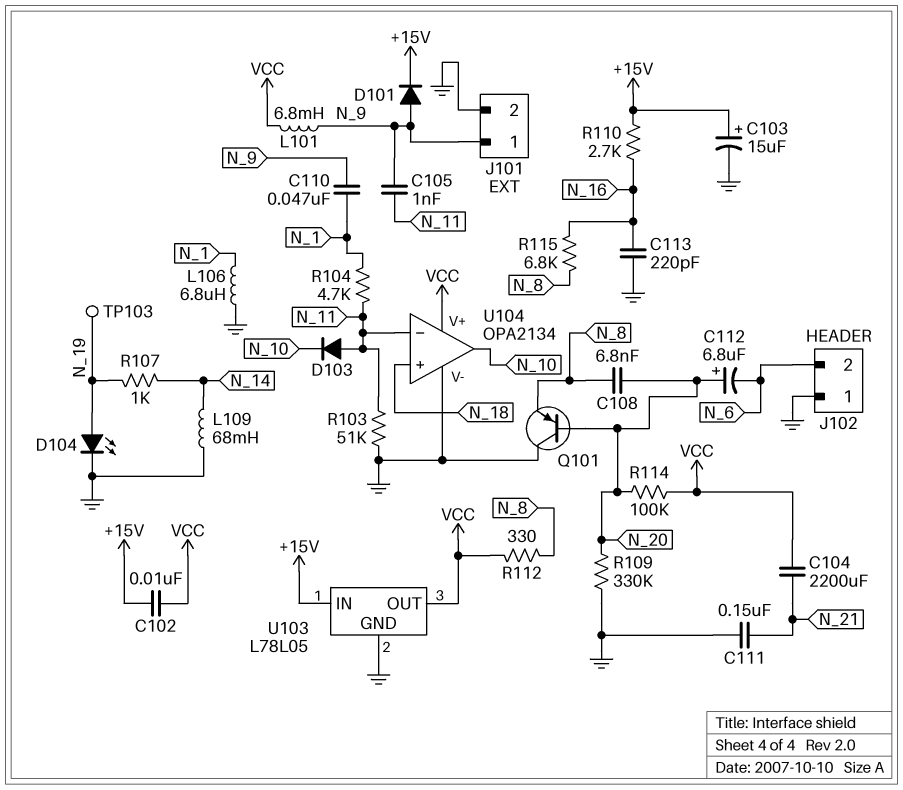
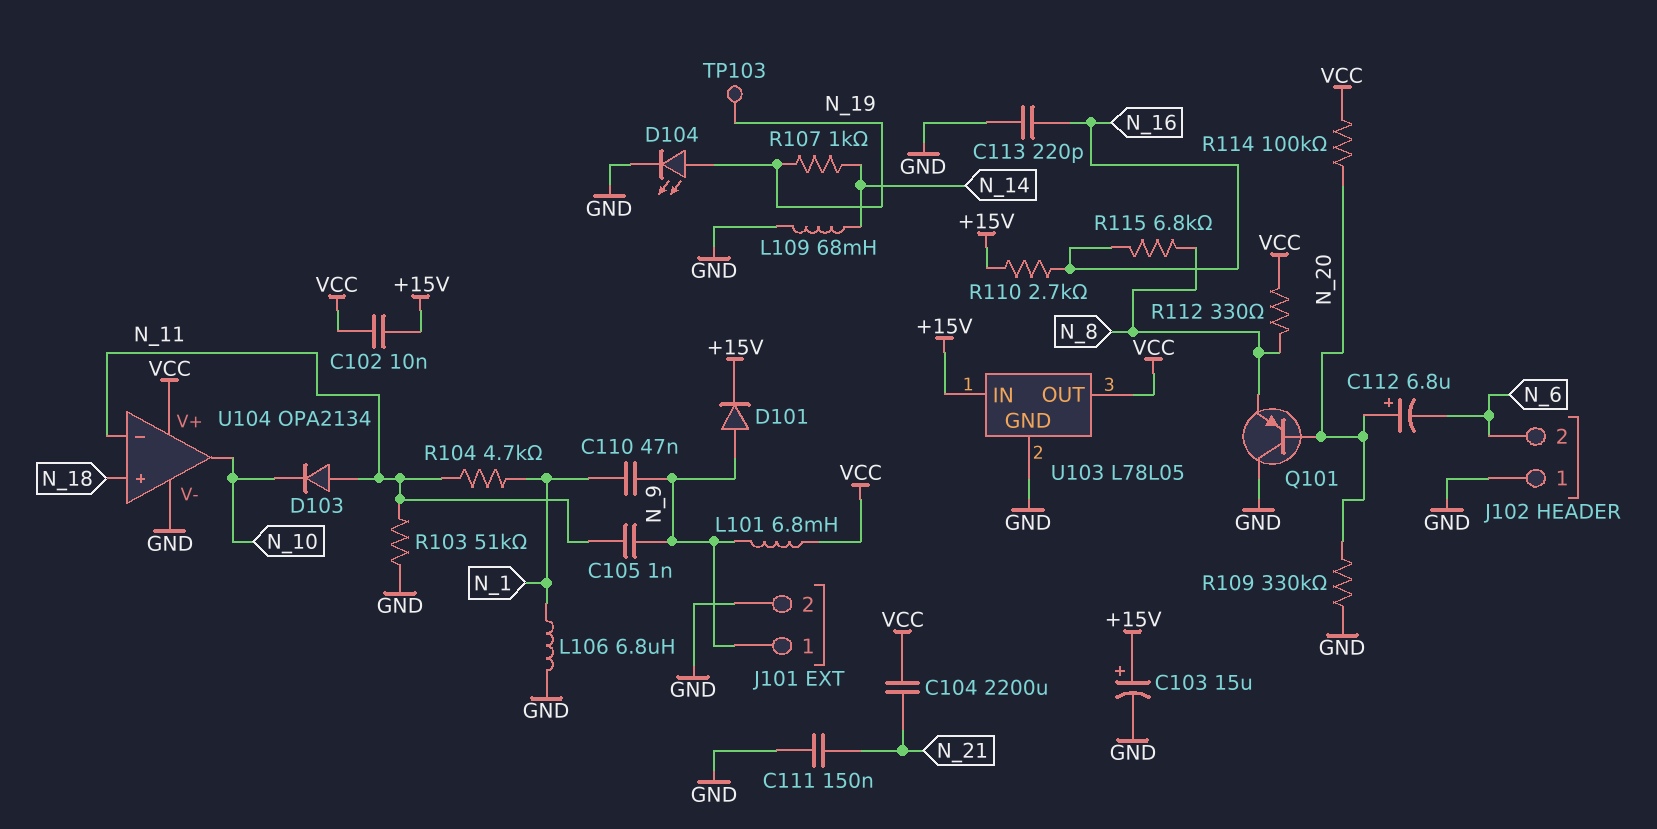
C108: 6.8nF (N_8, N_20) -> none

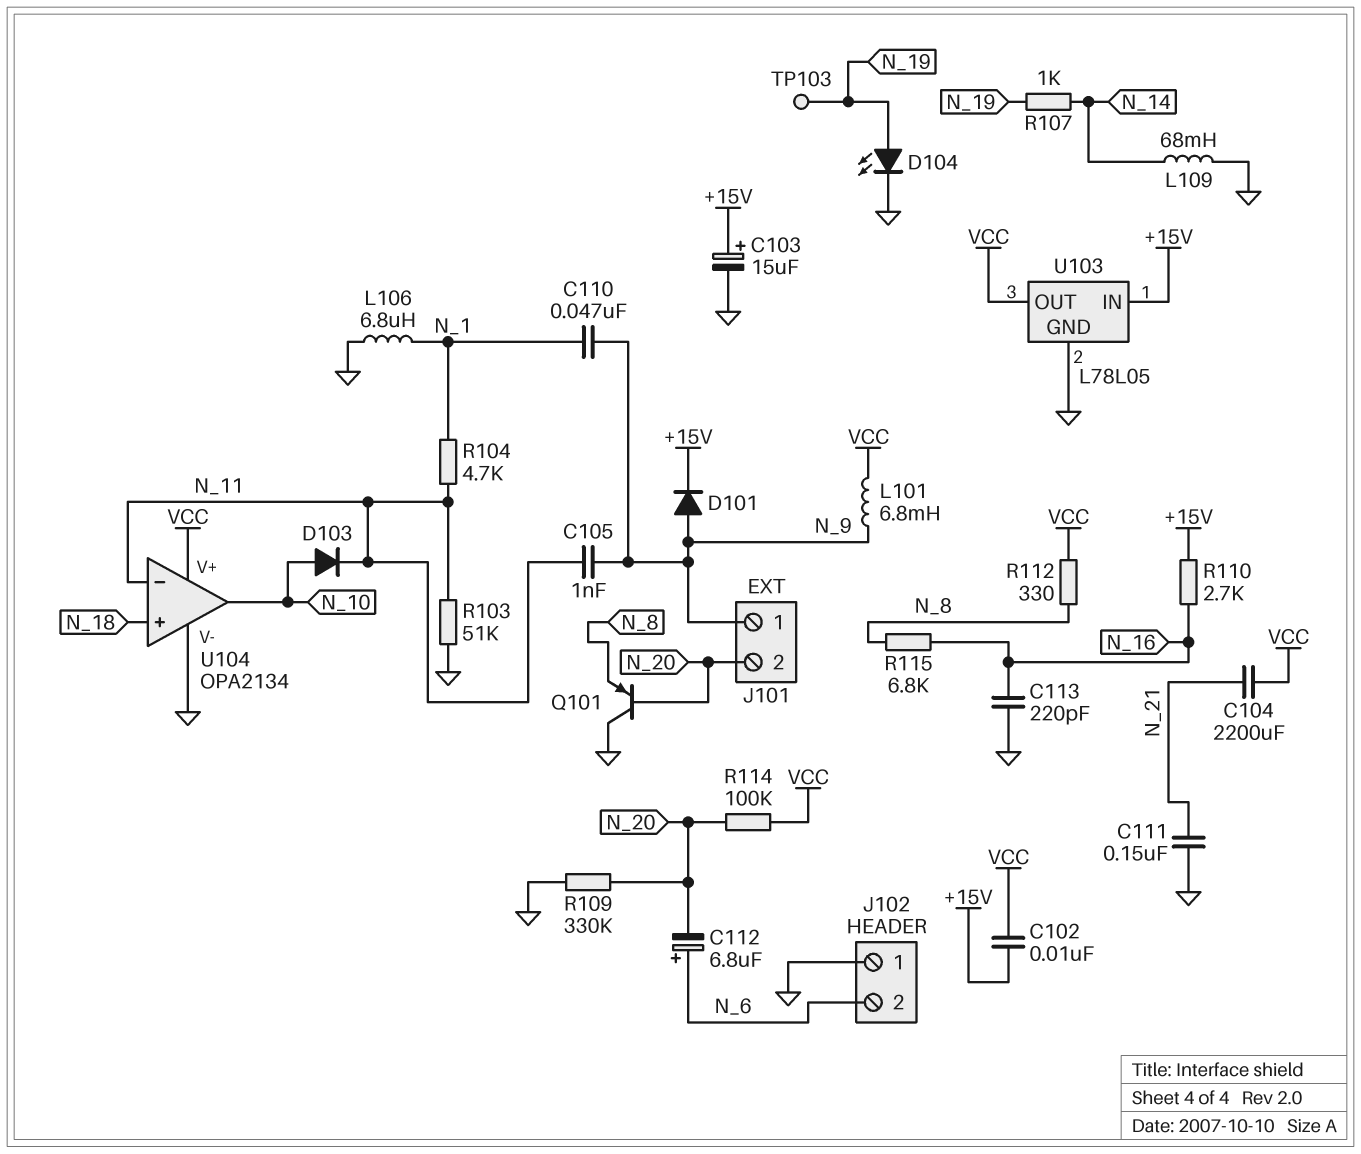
C112: 6.8uF (plus N_20, minus N_6) -> 6.8uF (plus N_6, minus N_20)
D103: diode (A N_11, K N_10) -> diode (A N_10, K N_11)
J101 pin 2: GND -> N_20

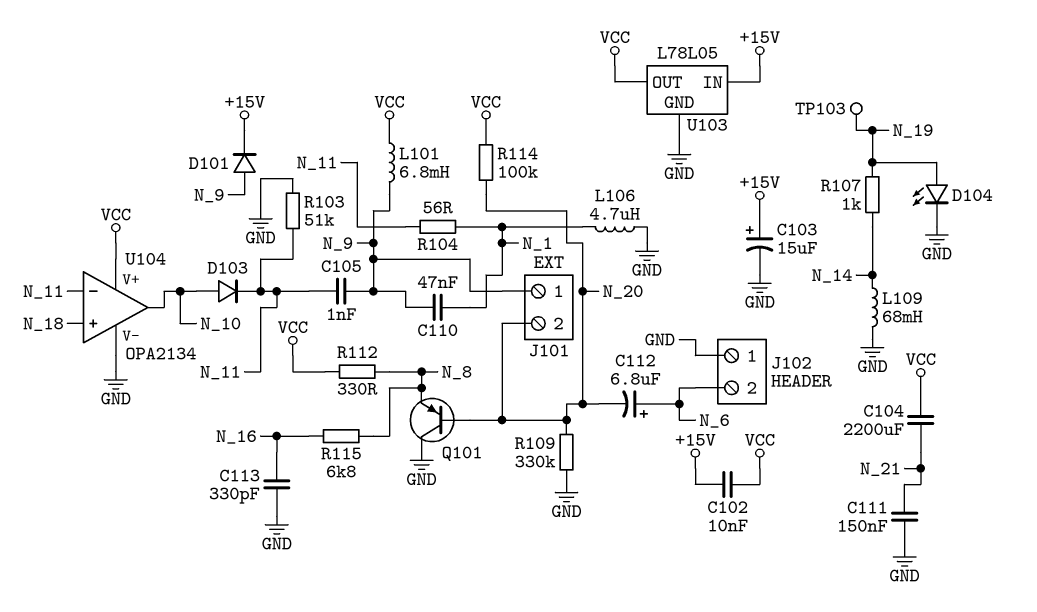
C113: 220pF (GND, N_16) -> 330pF (GND, N_16)
L106: 6.8uH (GND, N_1) -> 4.7uH (GND, N_1)
R104: 4.7k (N_1, N_11) -> 56 (N_1, N_11)
R110: 2.7k (+15V, N_16) -> none

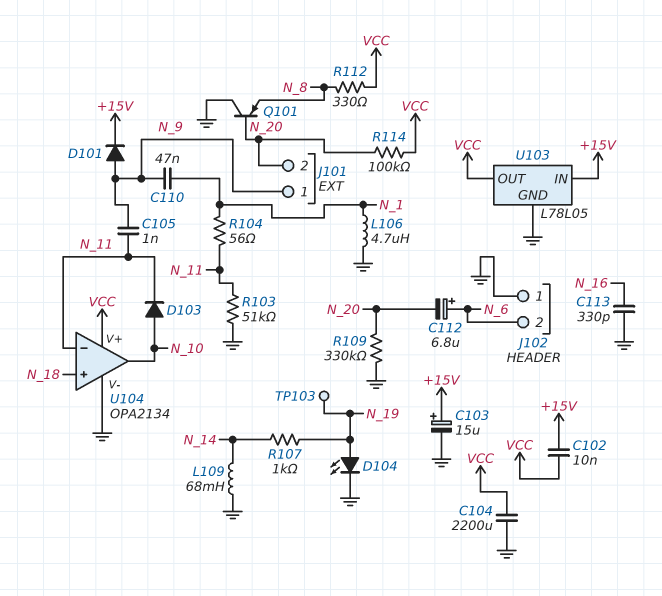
C104: 2200uF (N_21, VCC) -> 2200uF (GND, VCC)
C111: 150nF (GND, N_21) -> none
L101: 6.8mH (N_9, VCC) -> none
R115: 6.8k (N_8, N_16) -> none

